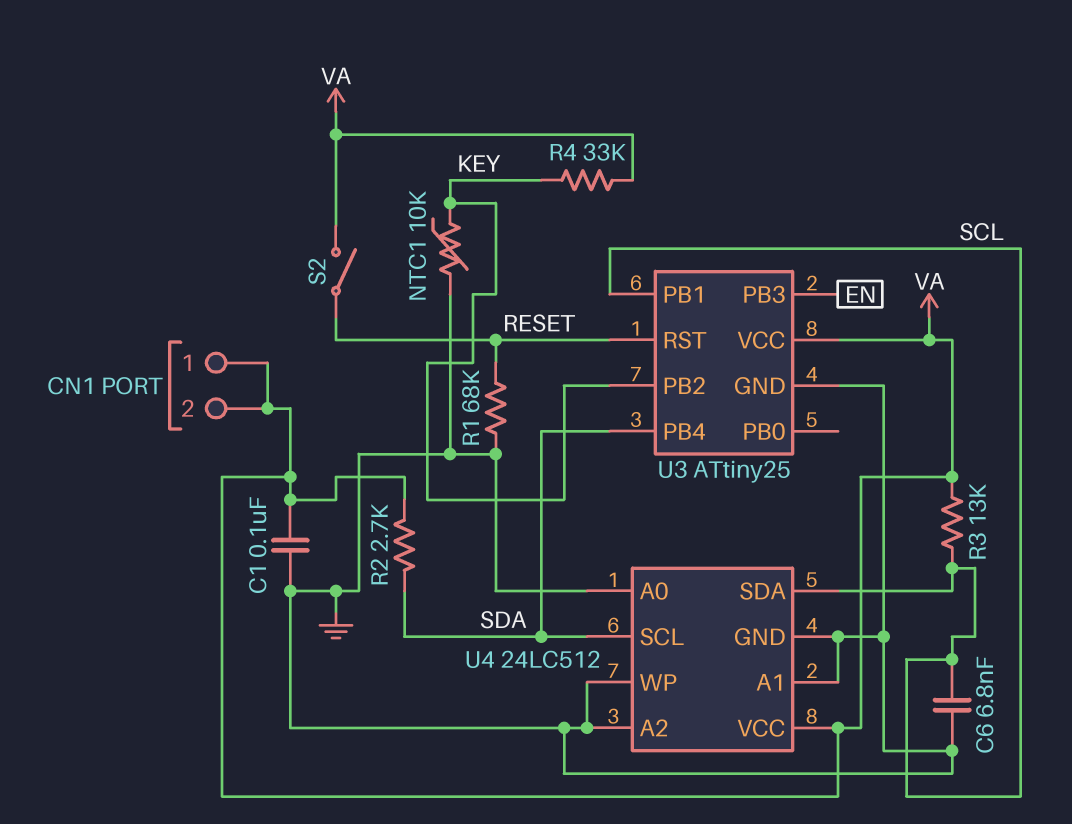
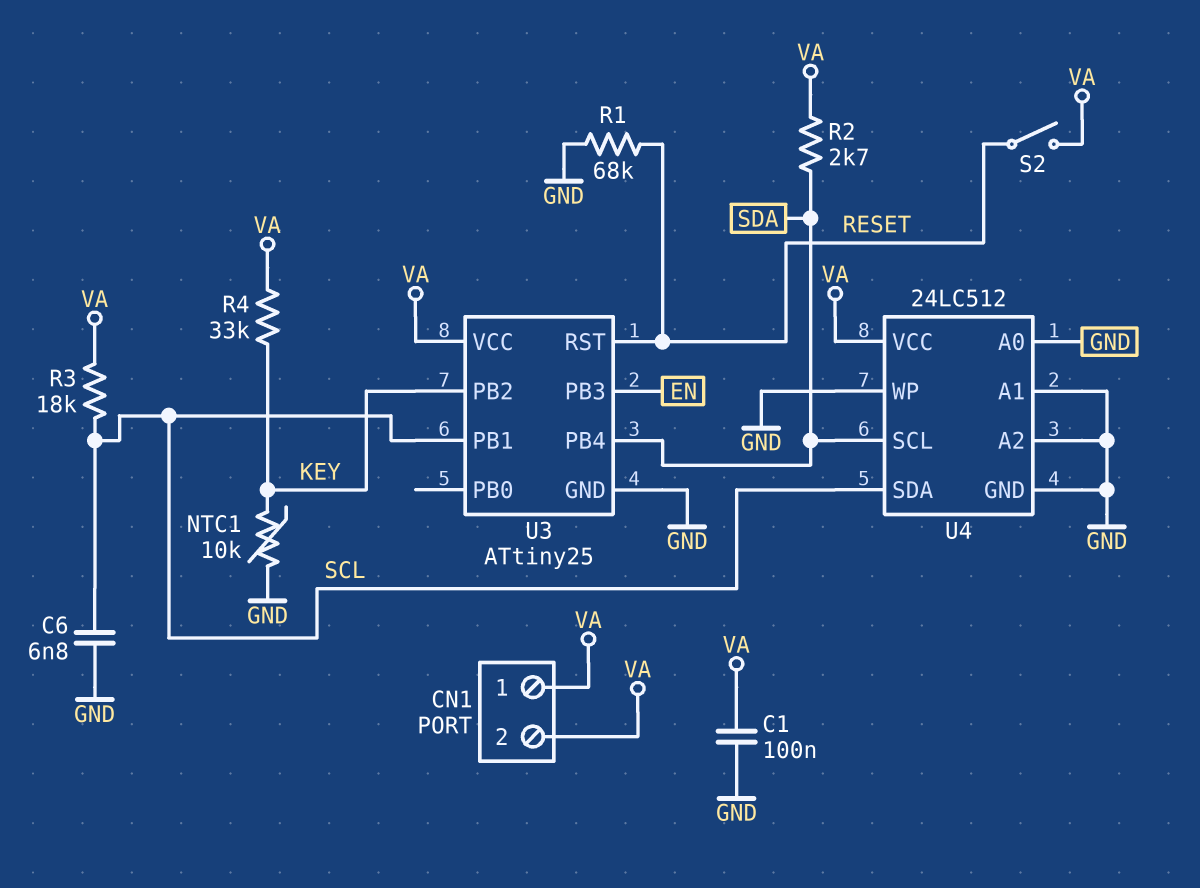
R3: 13k (SCL, VA) -> 18k (SCL, VA)

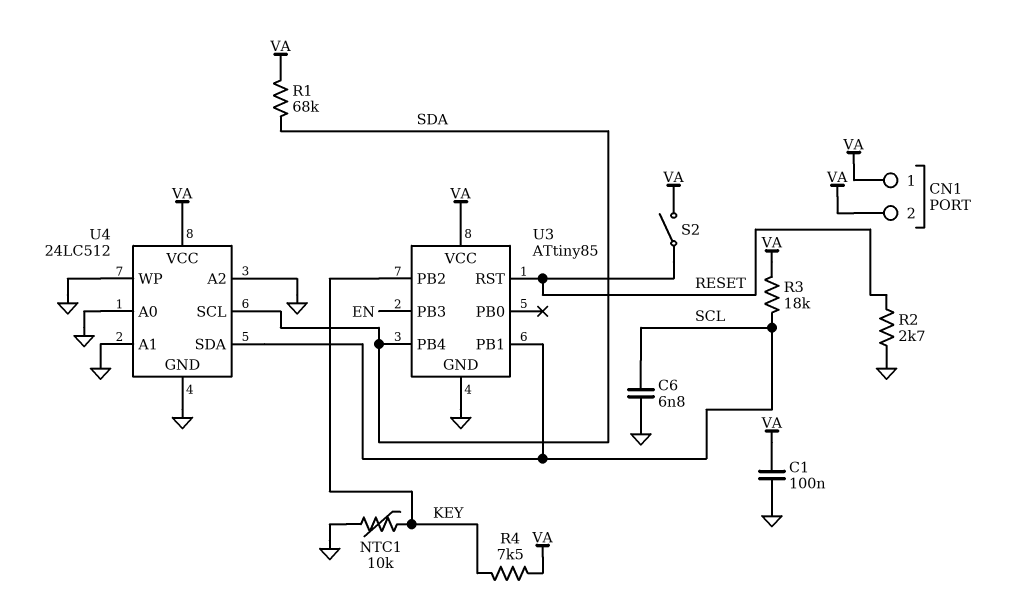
R1: 68k (GND, RESET) -> 68k (SDA, VA)
R2: 2.7k (SDA, VA) -> 2.7k (GND, RESET)
R4: 33k (KEY, VA) -> 7.5k (KEY, VA)
U3: ATtiny25 -> ATtiny85

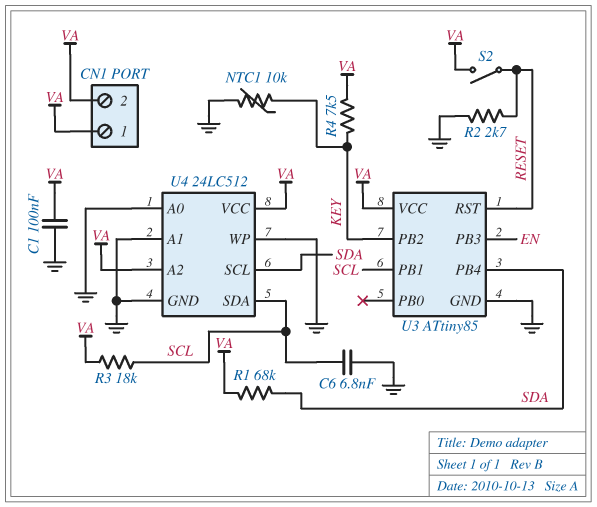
U4 pin A2: GND -> VA

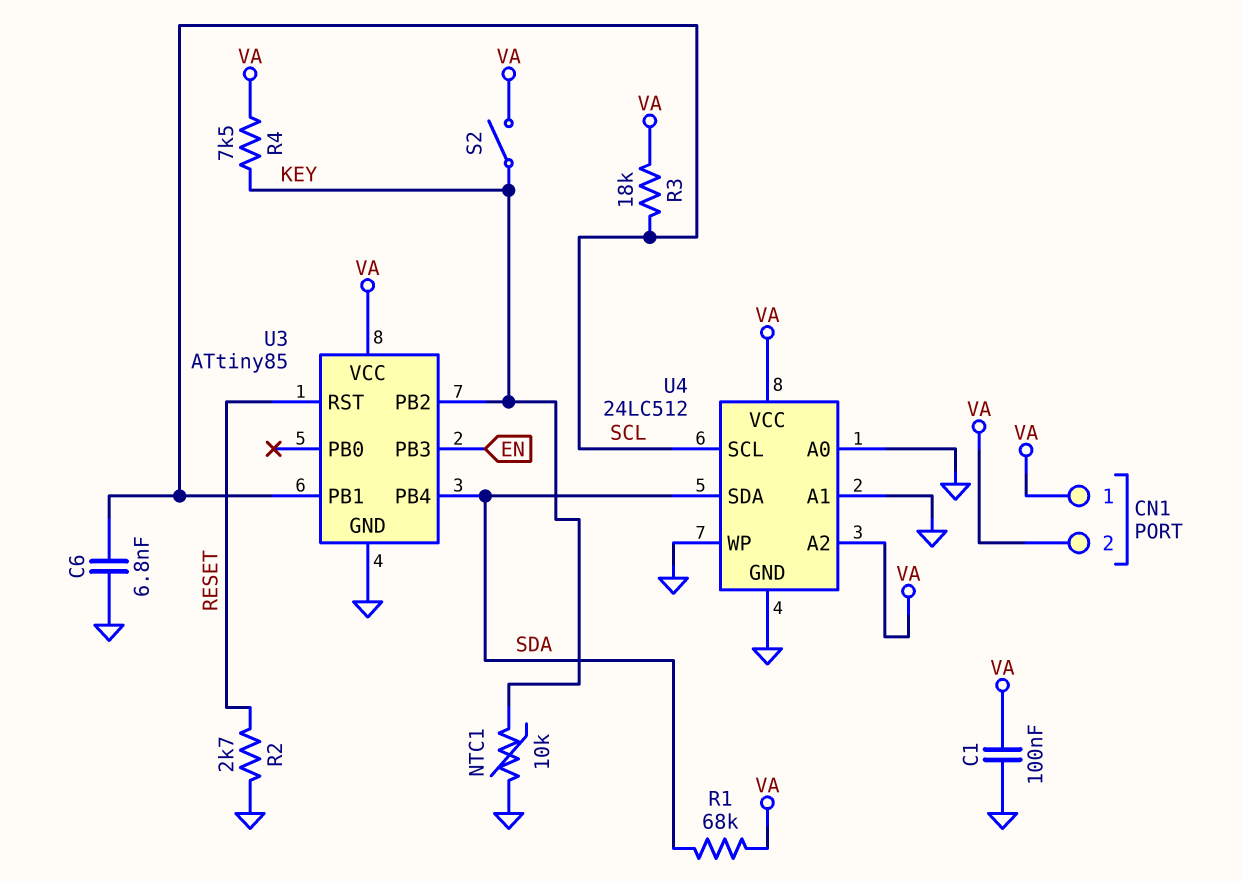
S2: switch (RESET, VA) -> switch (KEY, VA)
U4 pin SCL: SDA -> SCL
U4 pin SDA: SCL -> SDA

